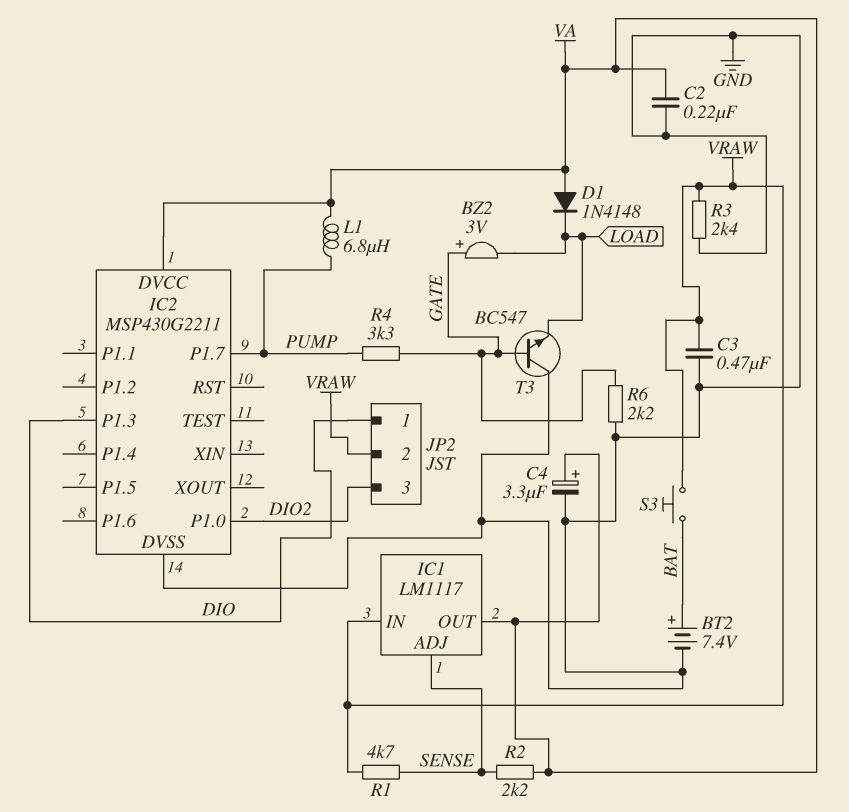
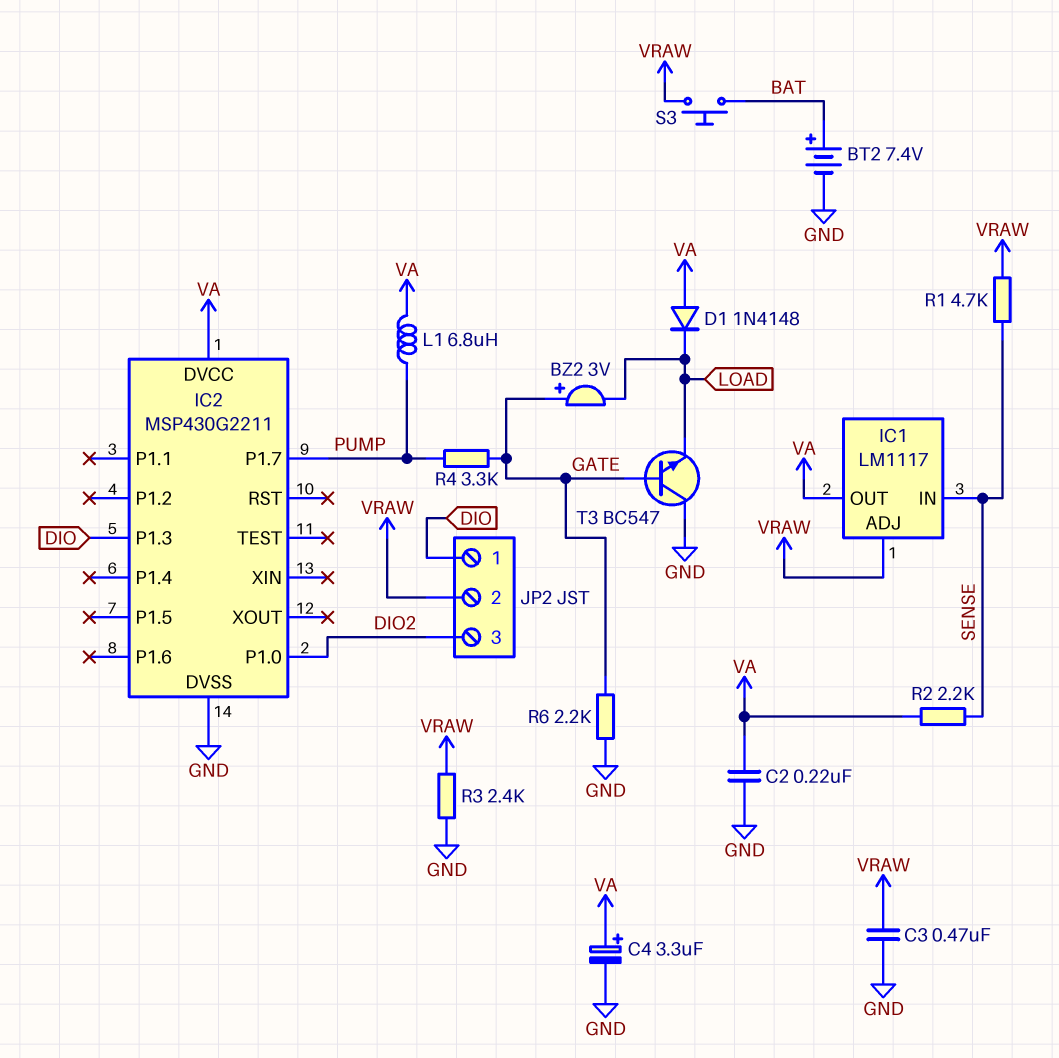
IC1 pin ADJ: SENSE -> VRAW
IC1 pin IN: VRAW -> SENSE

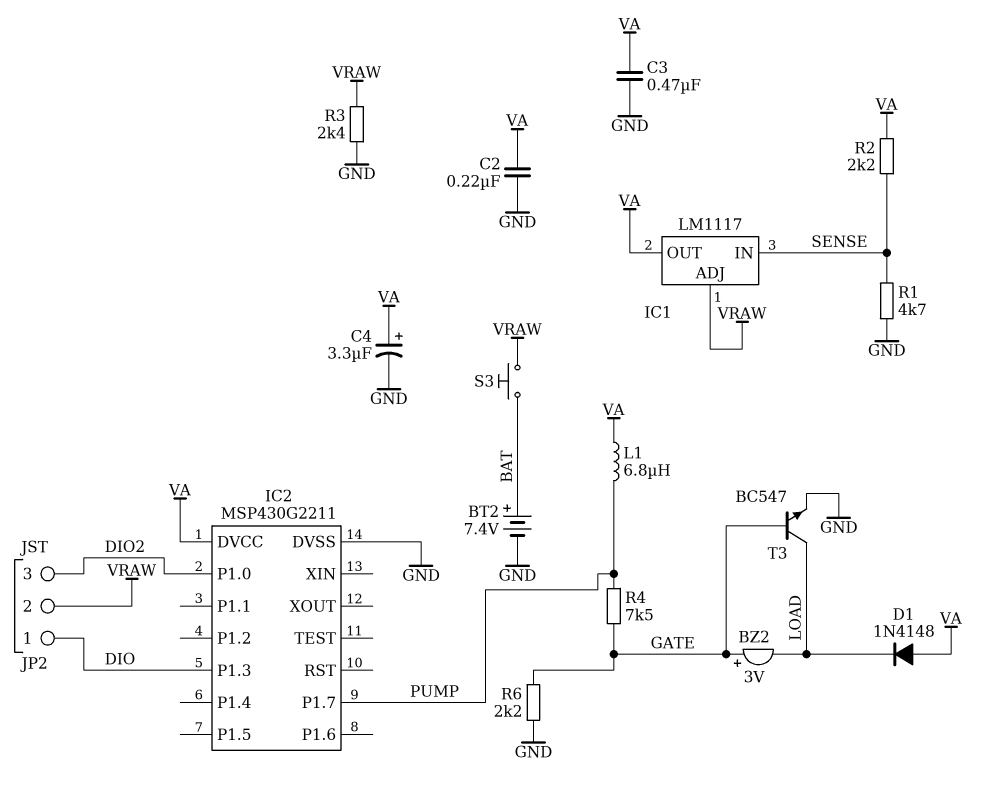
C3: 470nF (GND, VRAW) -> 470nF (GND, VA)
R1: 4.7k (SENSE, VRAW) -> 4.7k (GND, SENSE)
R4: 3.3k (GATE, PUMP) -> 7.5k (GATE, PUMP)
T3: NPN BC547 (B GATE, C GND, E LOAD) -> NPN BC547 (B GATE, C LOAD, E GND)

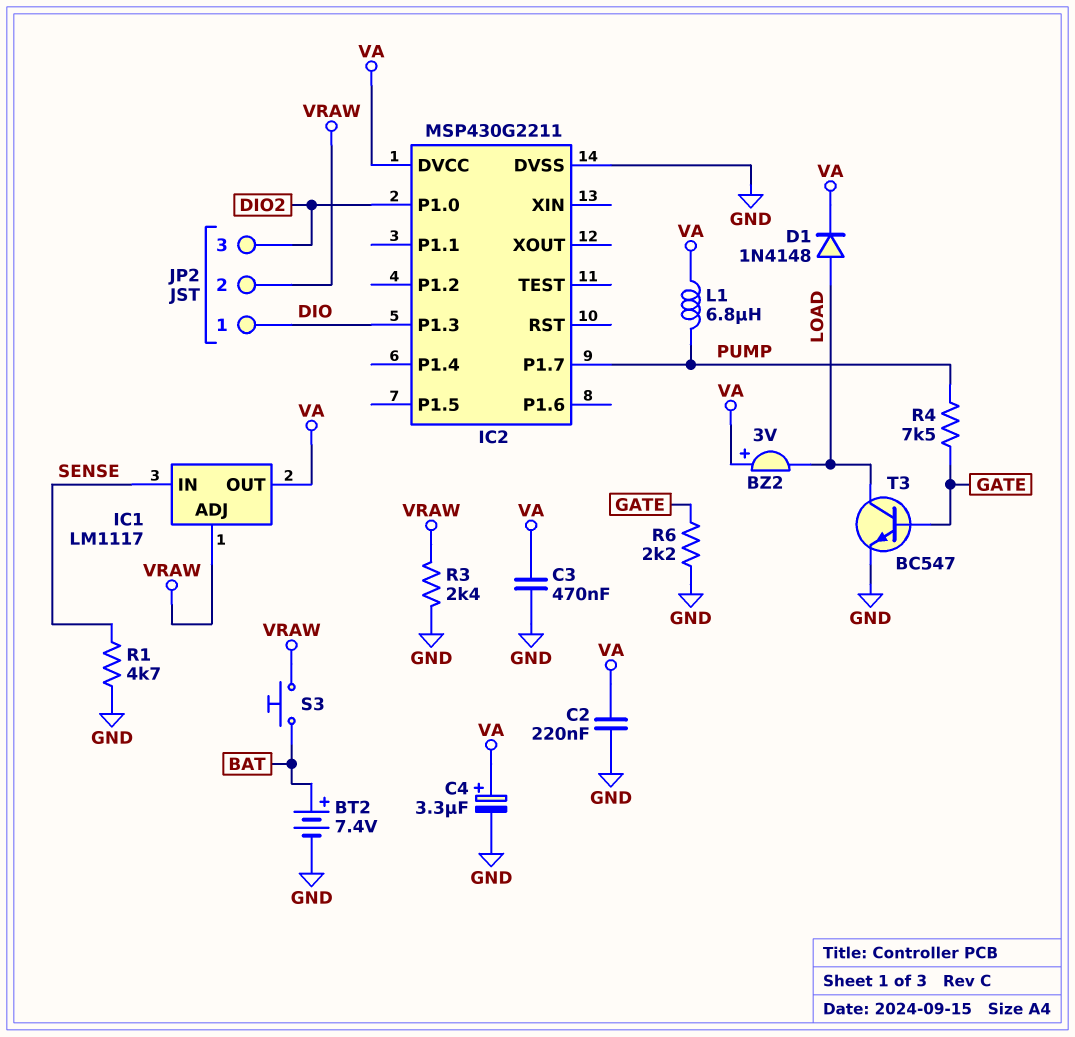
BZ2: buzzer 3V (plus GATE, minus LOAD) -> buzzer 3V (plus VA, minus LOAD)
D1: diode 1N4148 (A VA, K LOAD) -> diode 1N4148 (A LOAD, K VA)
R2: 2.2k (SENSE, VA) -> none

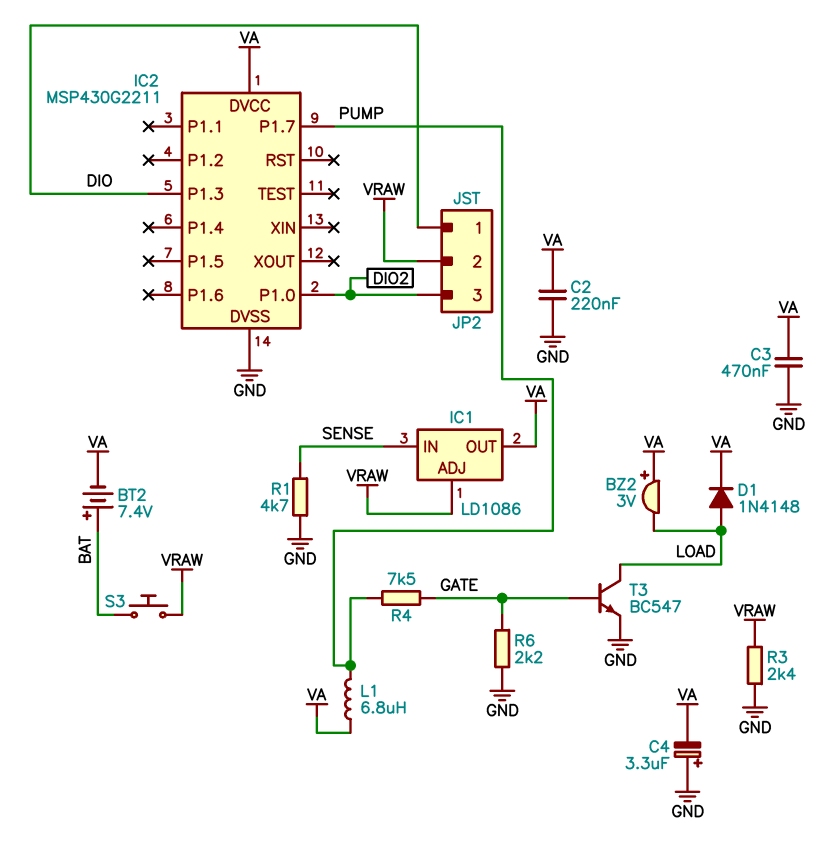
BT2: 7.4V (plus BAT, minus GND) -> 7.4V (plus BAT, minus VA)
C4: 3.3uF (plus VA, minus GND) -> 3.3uF (plus GND, minus VA)
IC1: LM1117 -> LD1086

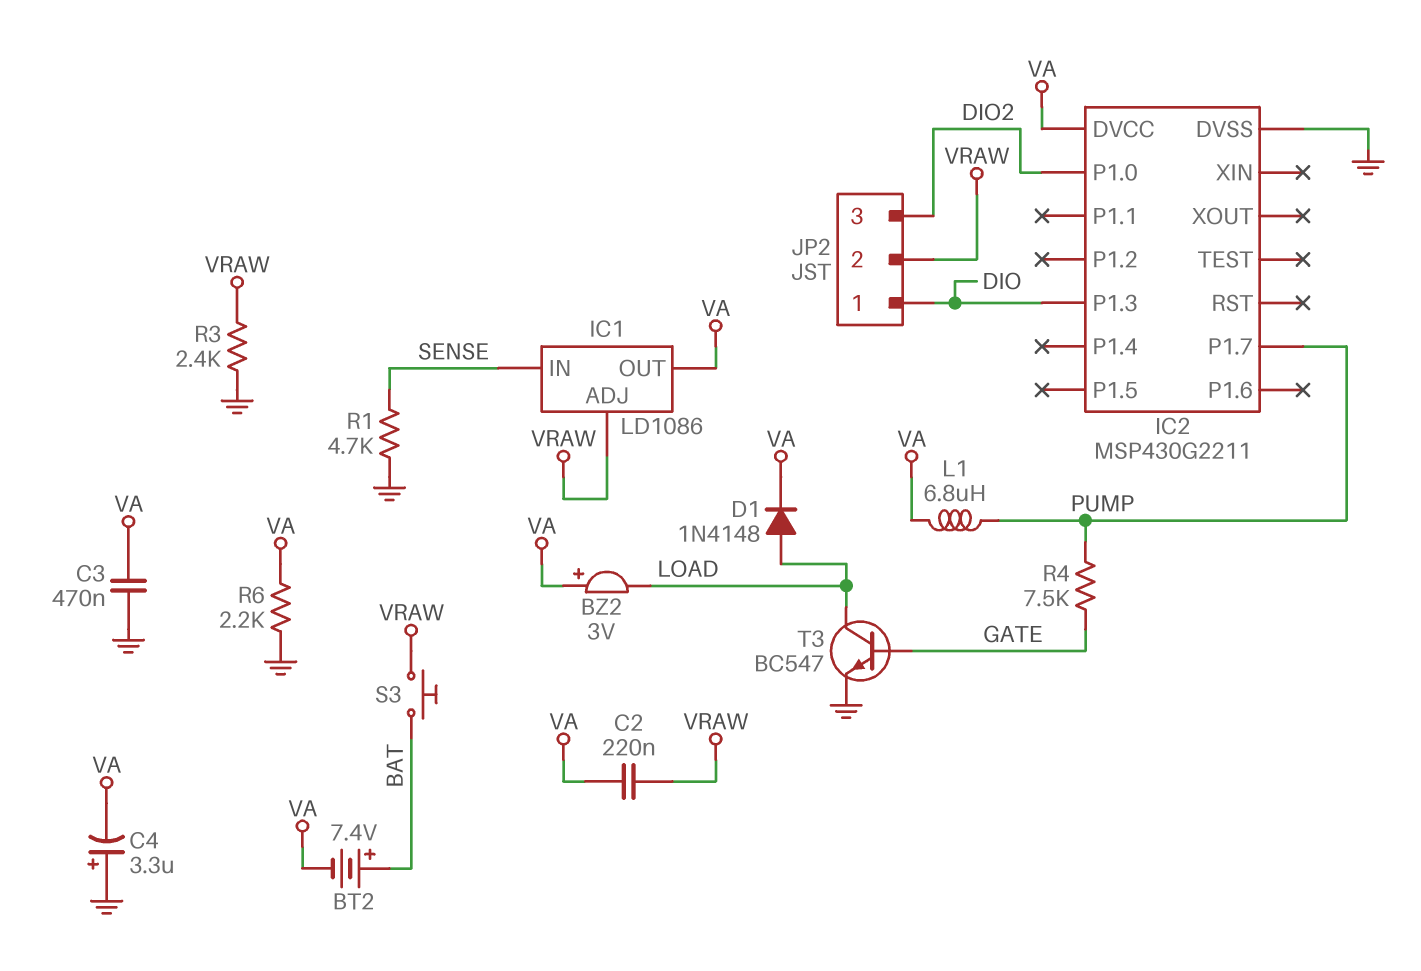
C2: 220nF (GND, VA) -> 220nF (VA, VRAW)
R6: 2.2k (GATE, GND) -> 2.2k (GND, VA)

